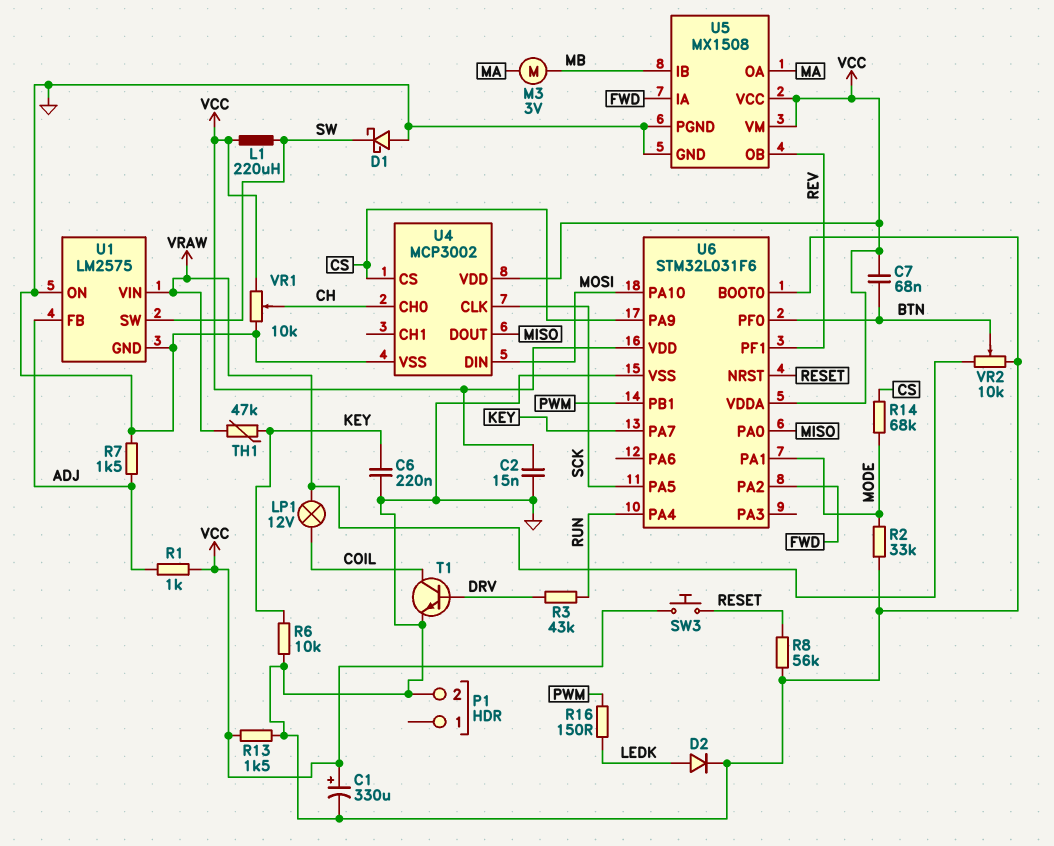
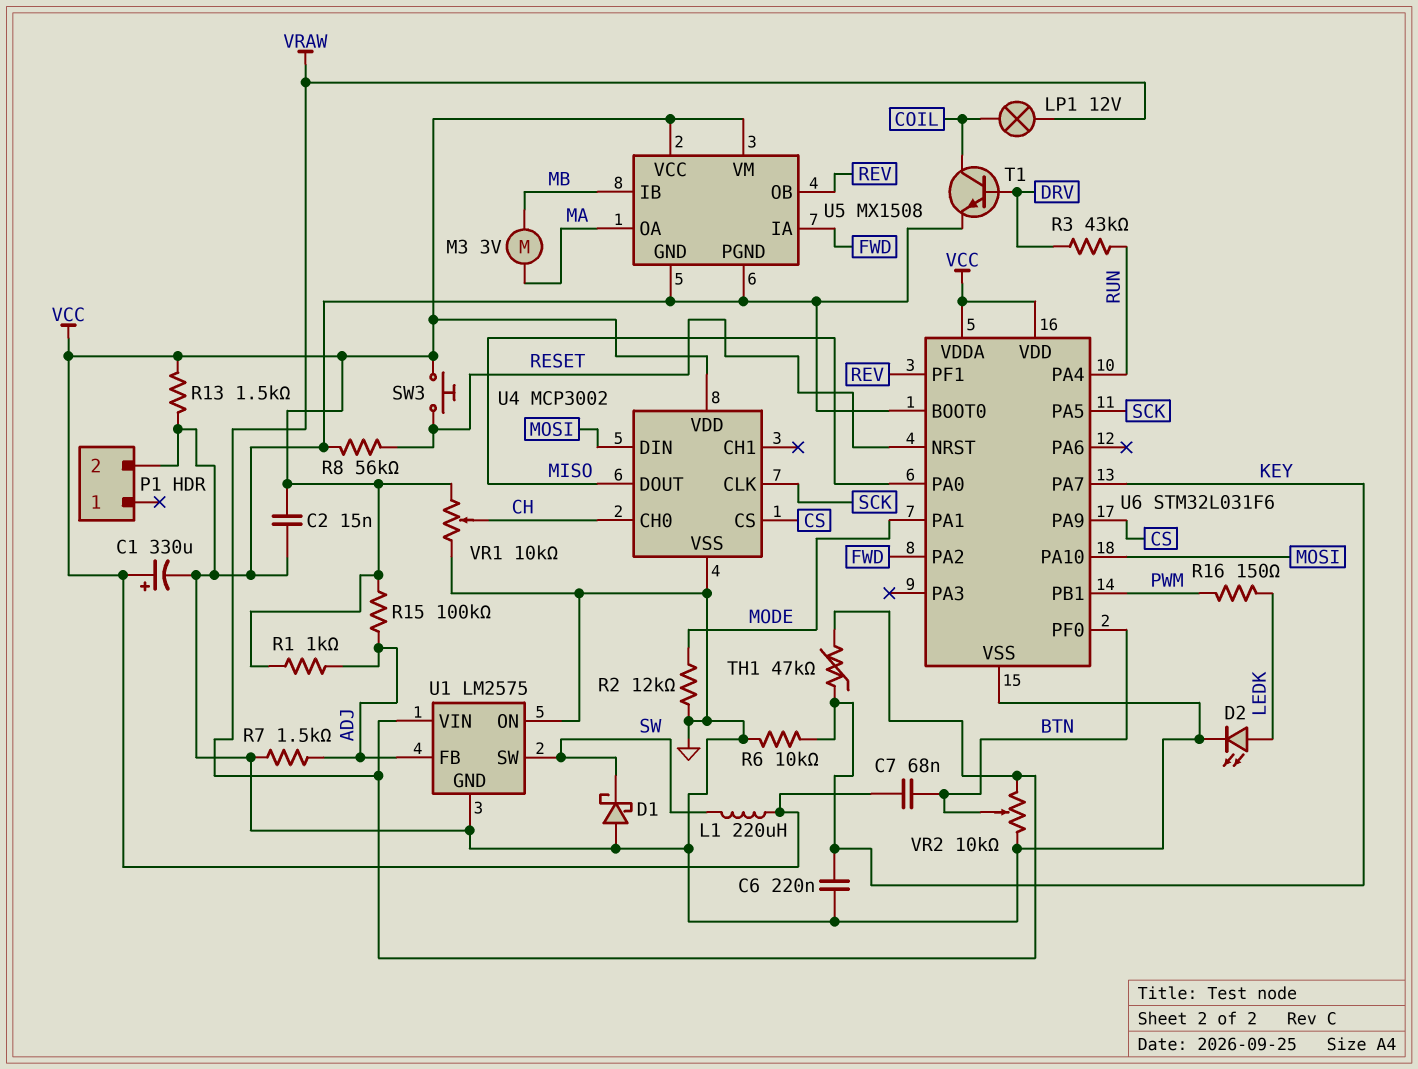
D2: diode (A LEDK, K GND) -> LED (A LEDK, K GND)
R2: 33k (GND, MODE) -> 12k (GND, MODE)
R14: 68k (CS, MODE) -> none
R15: none -> 100k (ADJ, VCC)

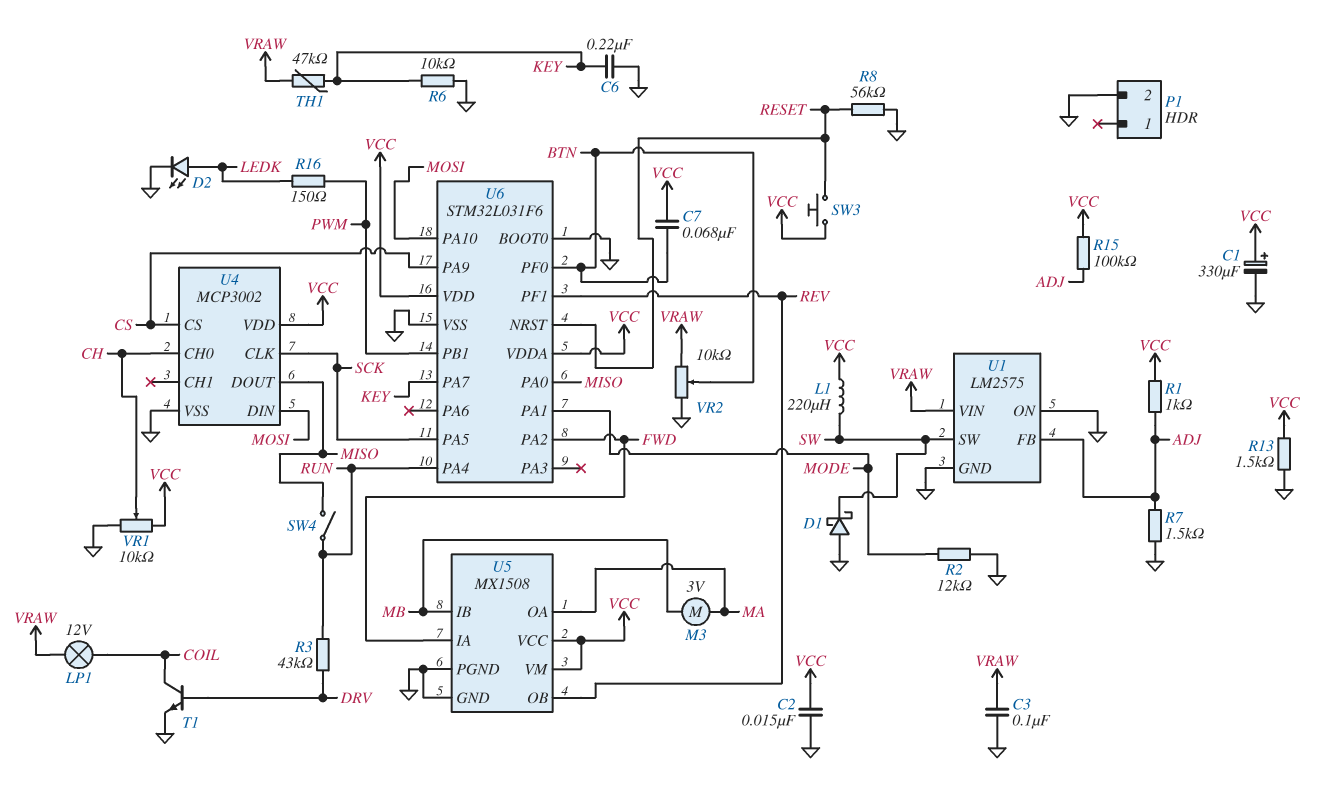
C3: none -> 100nF (GND, VRAW)
SW4: none -> switch (MISO, RUN)

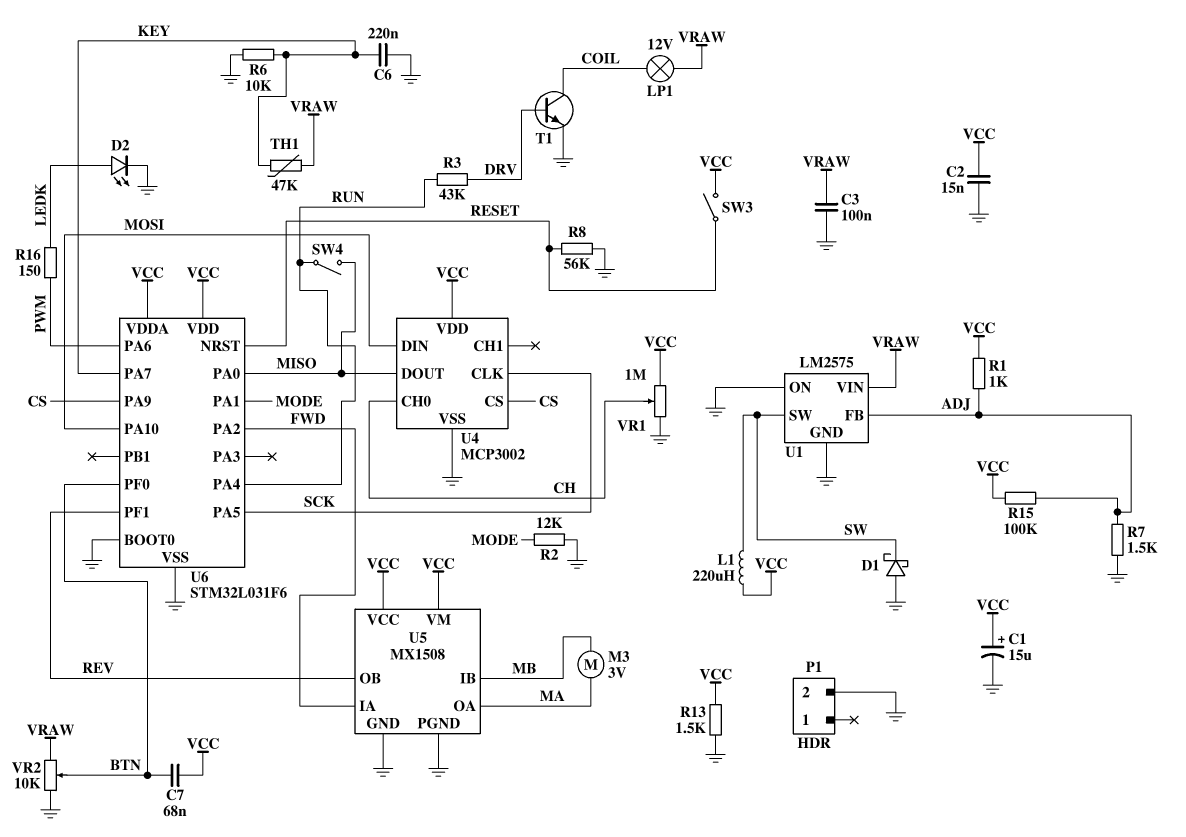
C1: 330uF (plus VCC, minus GND) -> 15uF (plus VCC, minus GND)
SW3: button (RESET, VCC) -> switch (RESET, VCC)
U6 pin PA6: none -> PWM
U6 pin PB1: PWM -> none
VR1: 10k (GND, VCC, wiper CH) -> 1M (GND, VCC, wiper CH)

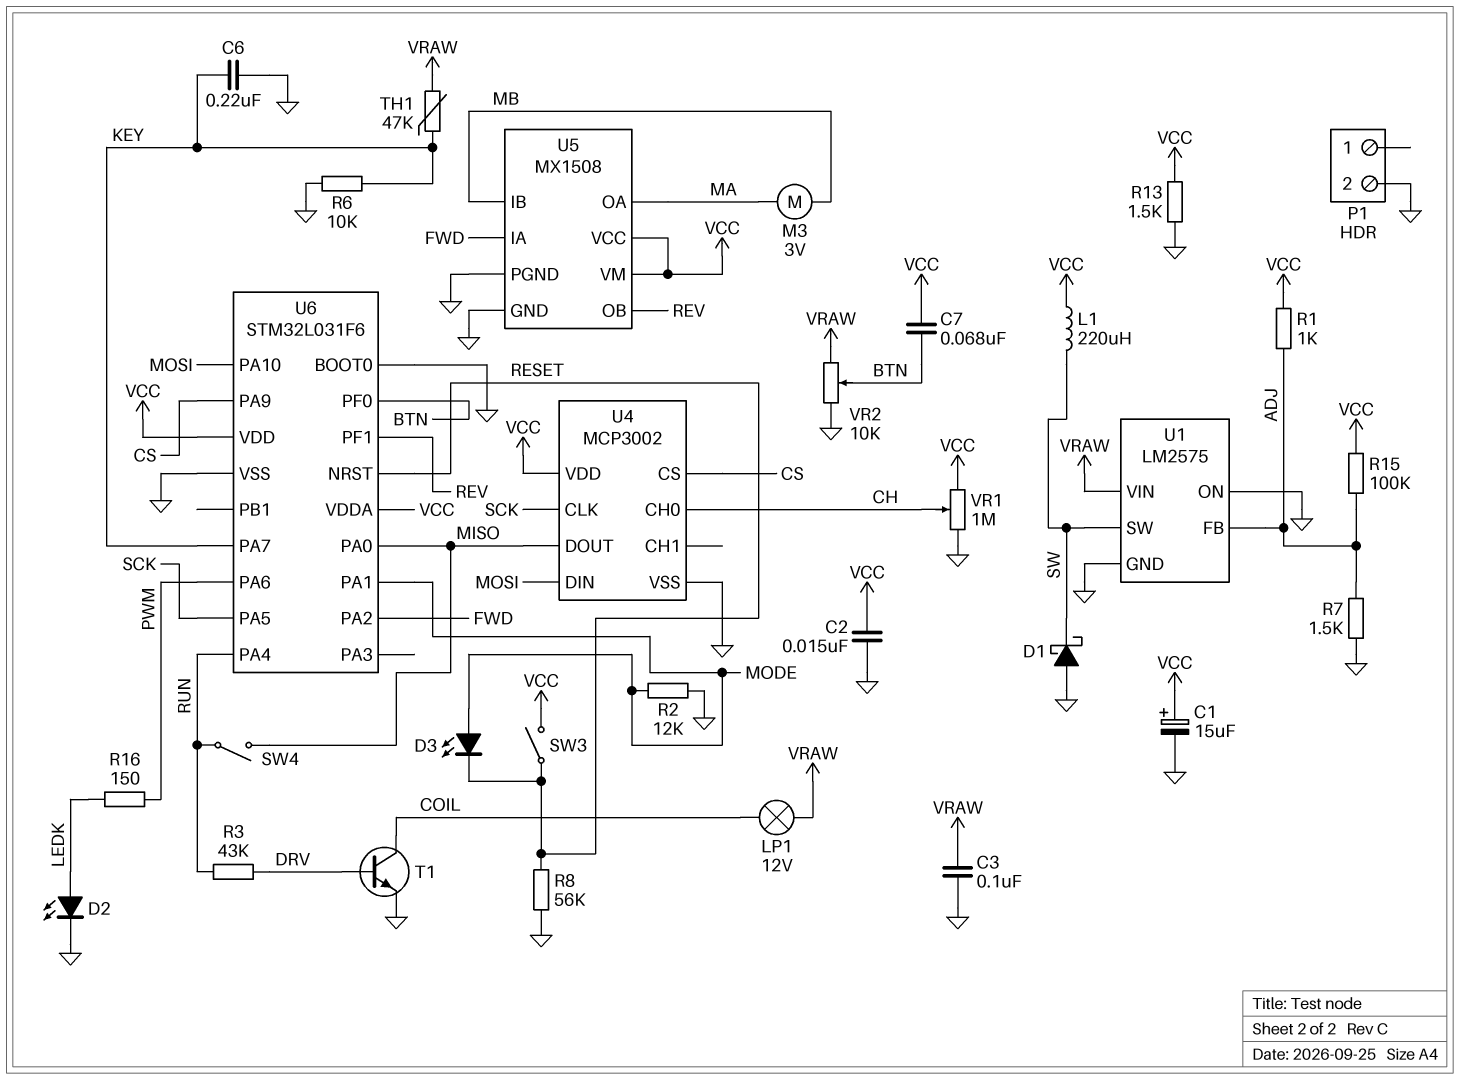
D3: none -> LED (A MODE, K RESET)

